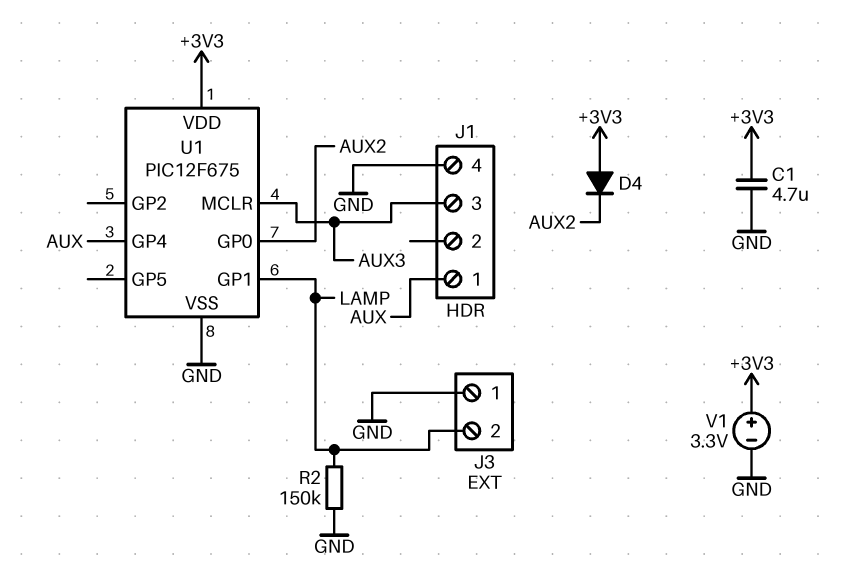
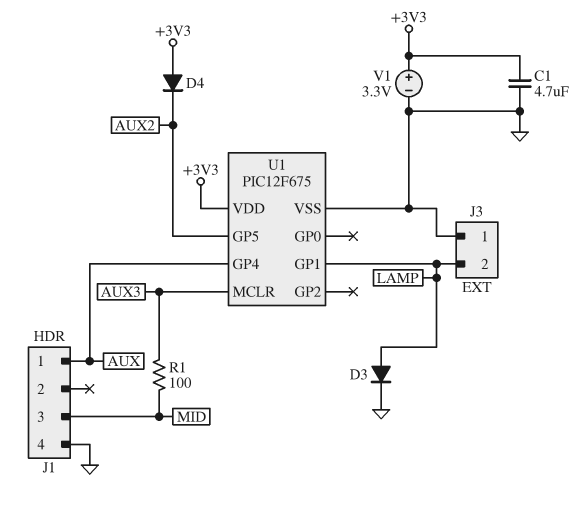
D3: none -> diode (A LAMP, K GND)
J1 pin 3: AUX3 -> MID
R1: none -> 100 (AUX3, MID)
R2: 150k (GND, LAMP) -> none
U1 pin GP0: AUX2 -> none
U1 pin GP5: none -> AUX2

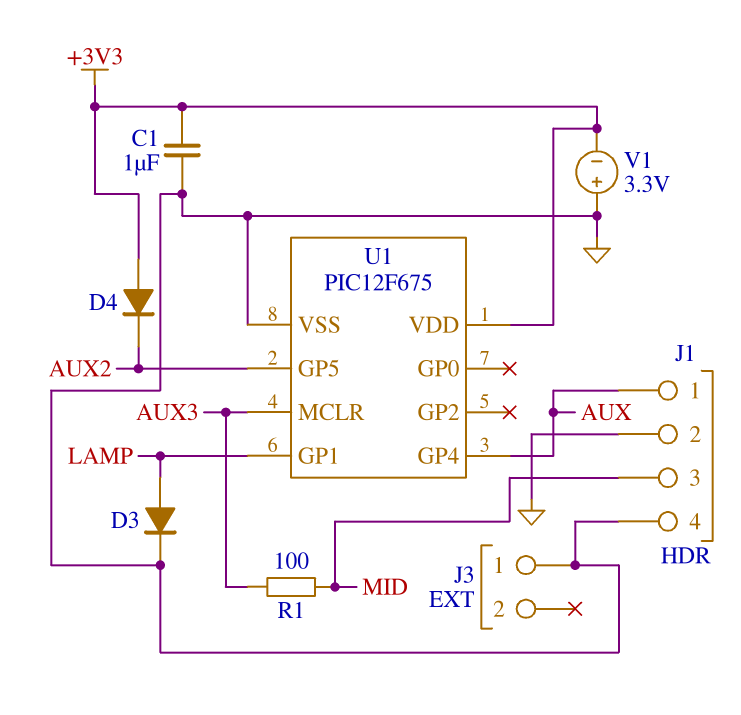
C1: 4.7uF (+3V3, GND) -> 1uF (+3V3, GND)
J1 pin 2: none -> GND
J3 pin 2: LAMP -> none
V1: 3.3V (plus +3V3, minus GND) -> 3.3V (plus GND, minus +3V3)

